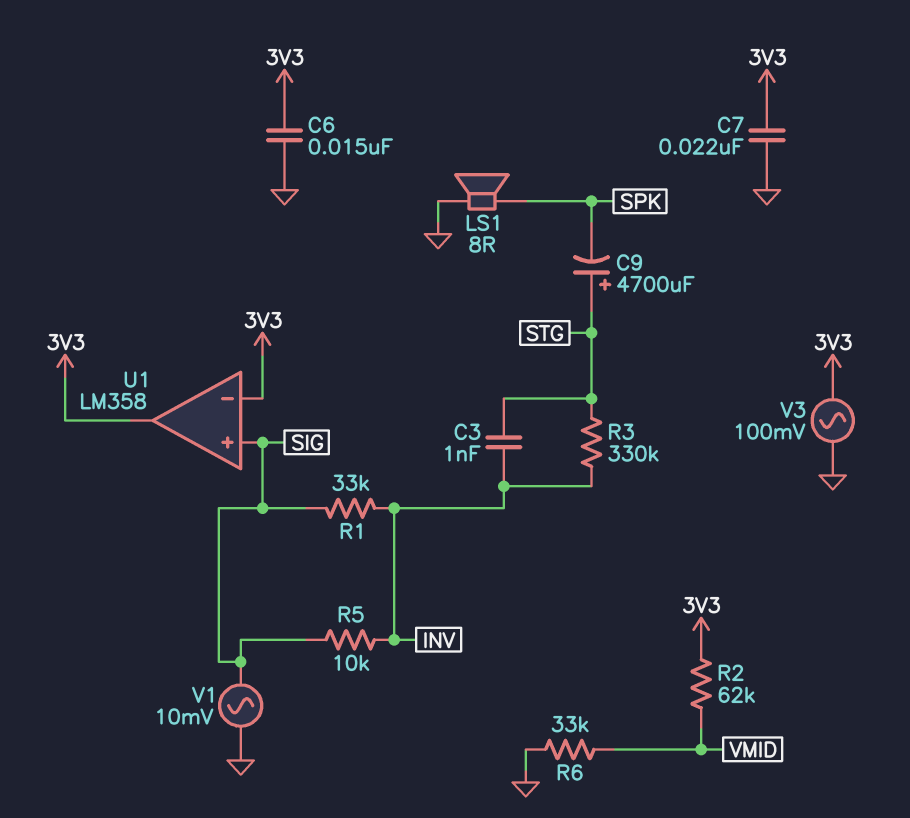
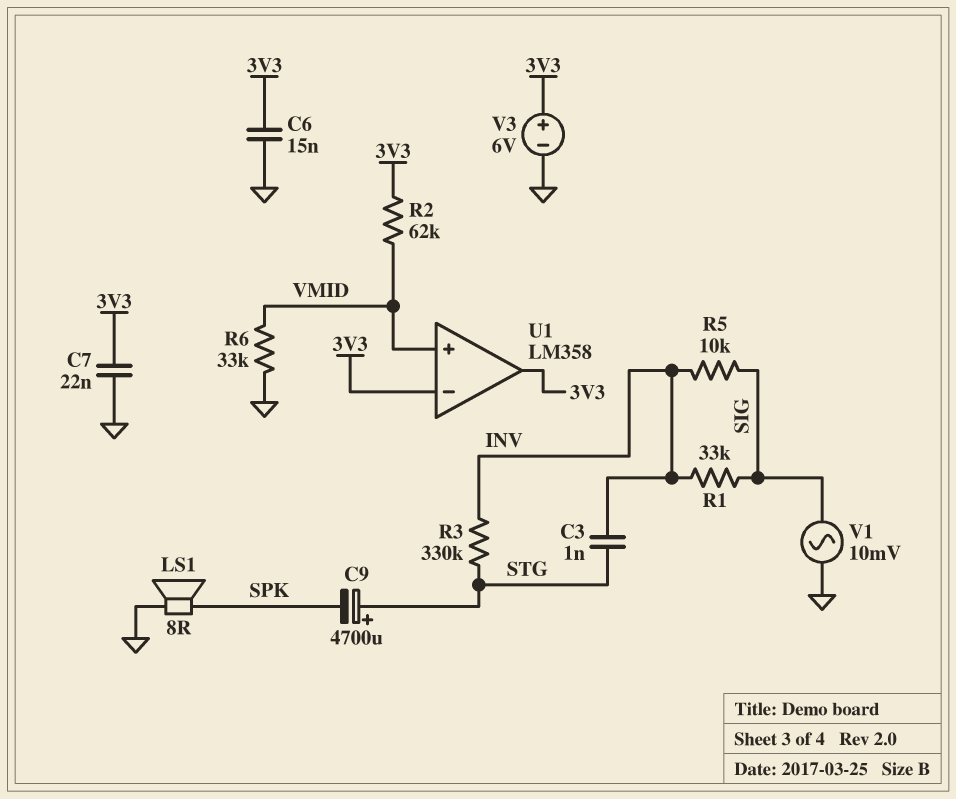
U1 pin in+: SIG -> VMID
V3: AC 100mV (3V3, GND) -> 6V (plus 3V3, minus GND)

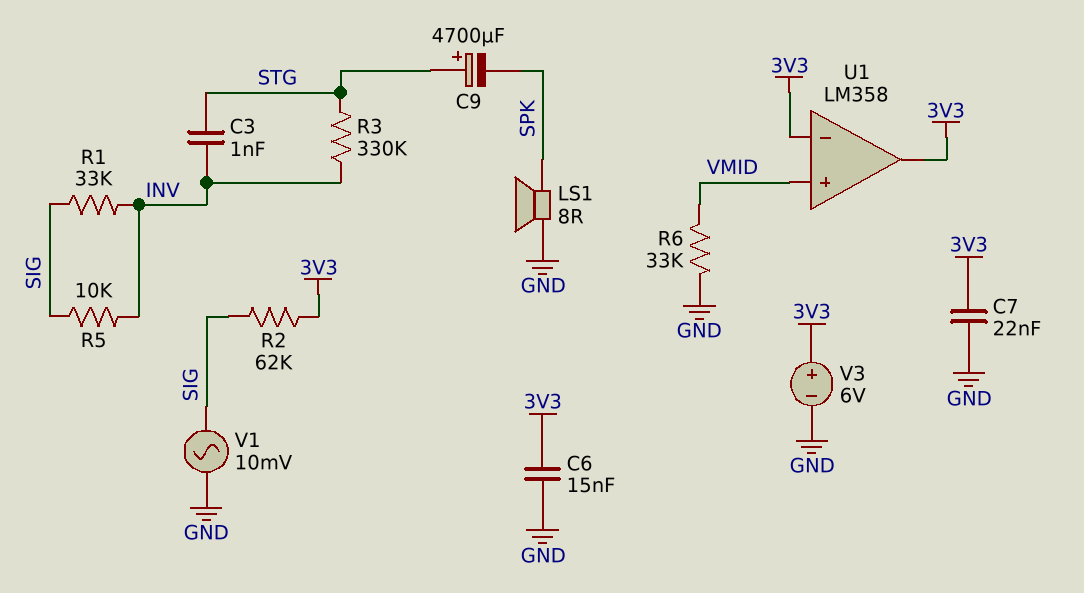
R2: 62k (3V3, VMID) -> 62k (3V3, SIG)

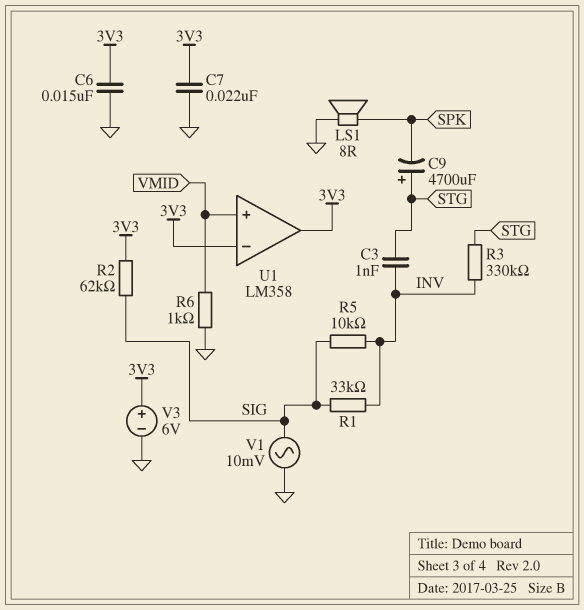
R6: 33k (GND, VMID) -> 1k (GND, VMID)

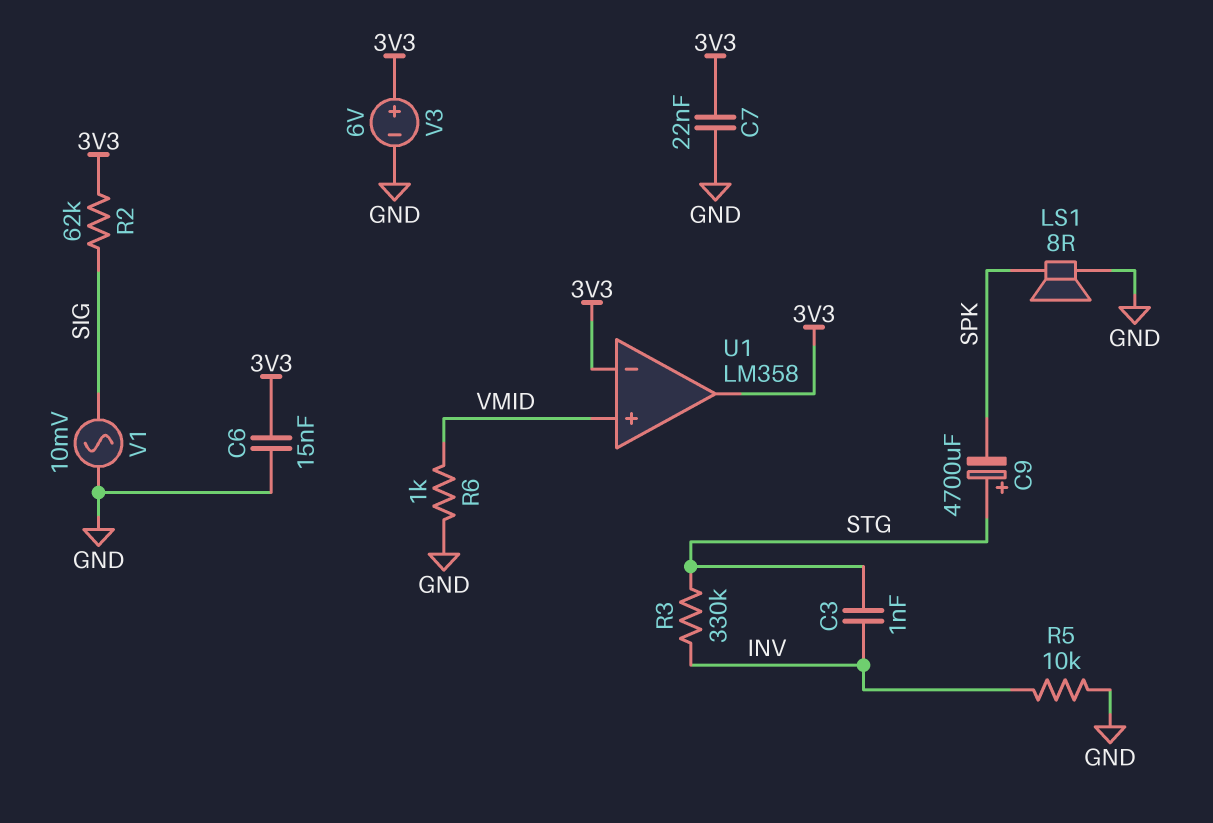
R1: 33k (INV, SIG) -> none
R5: 10k (INV, SIG) -> 10k (GND, INV)

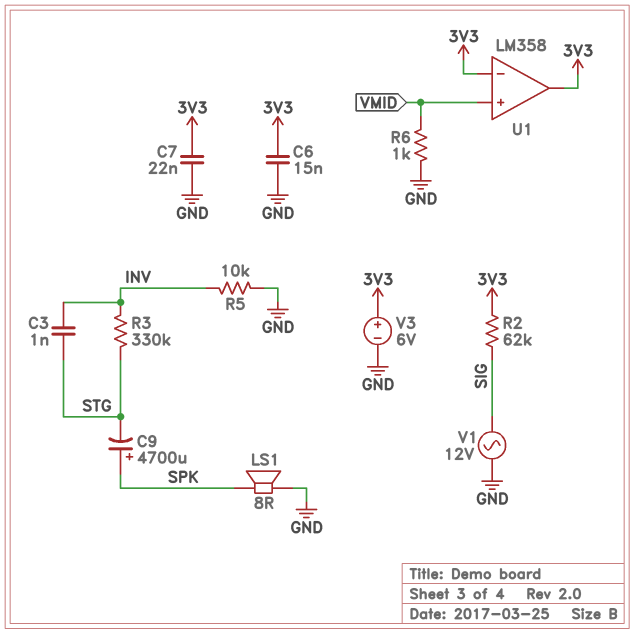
C9: 4700uF (plus STG, minus SPK) -> 4700uF (plus SPK, minus STG)
V1: AC 10mV (GND, SIG) -> AC 12V (GND, SIG)

